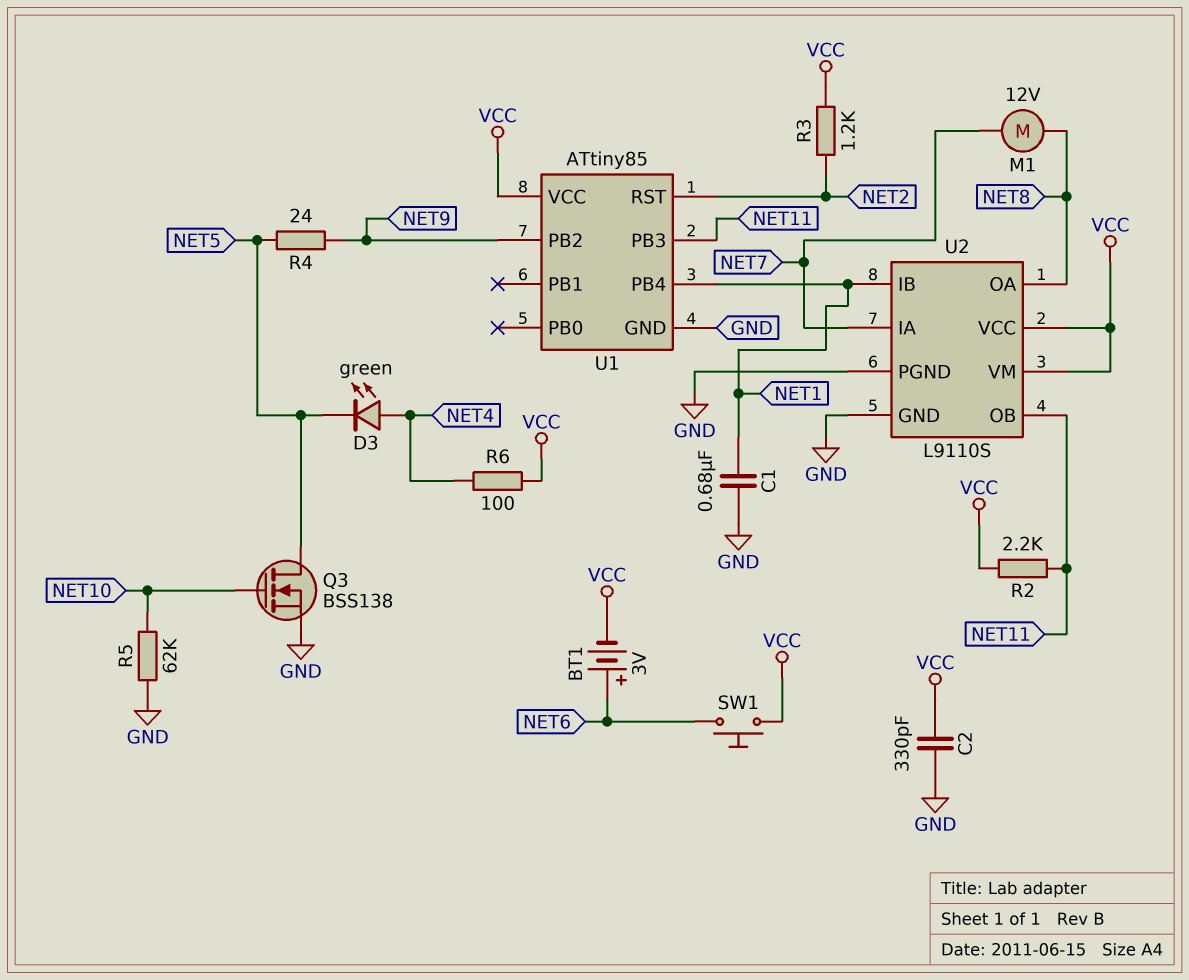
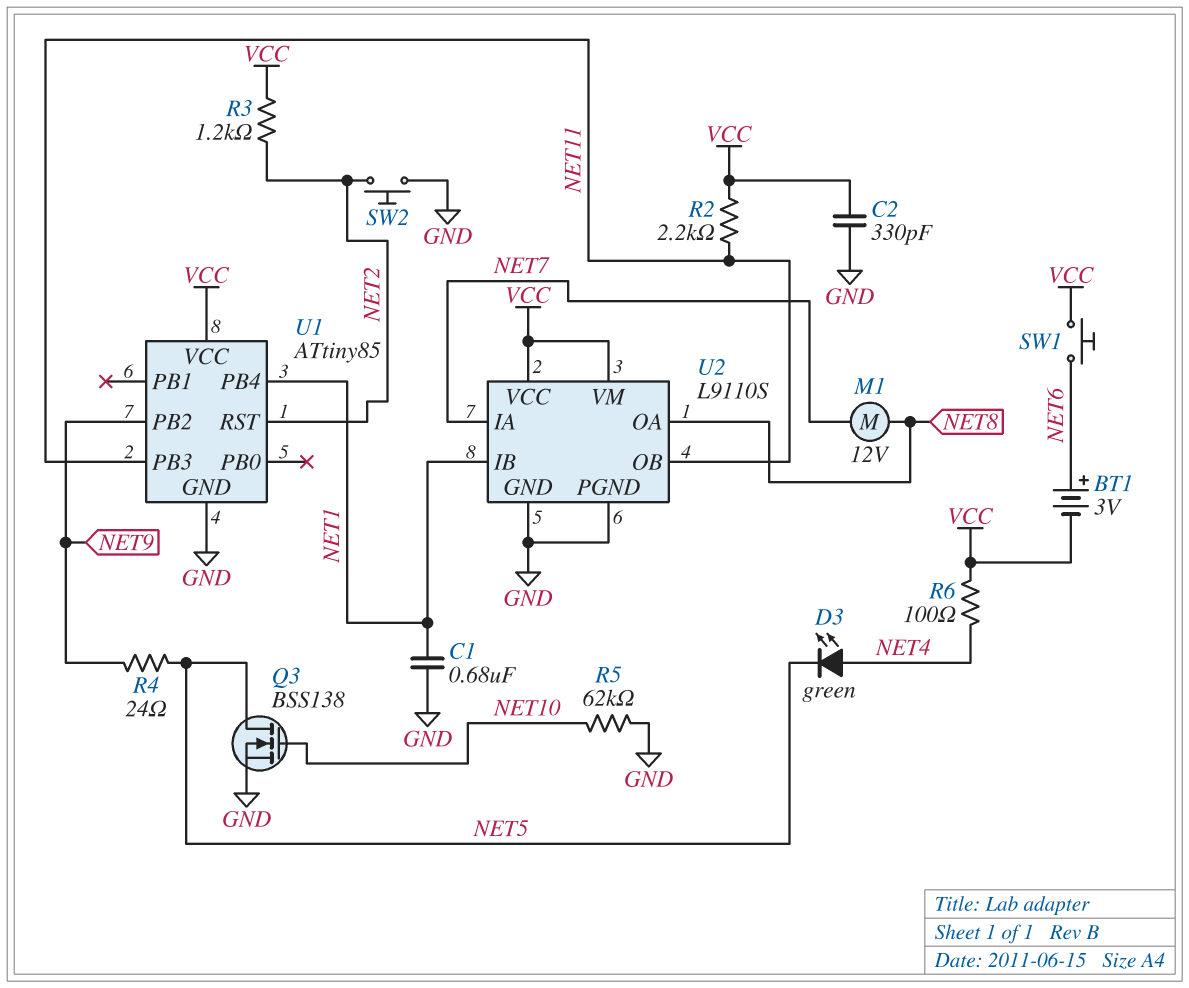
SW2: none -> button (GND, NET2)

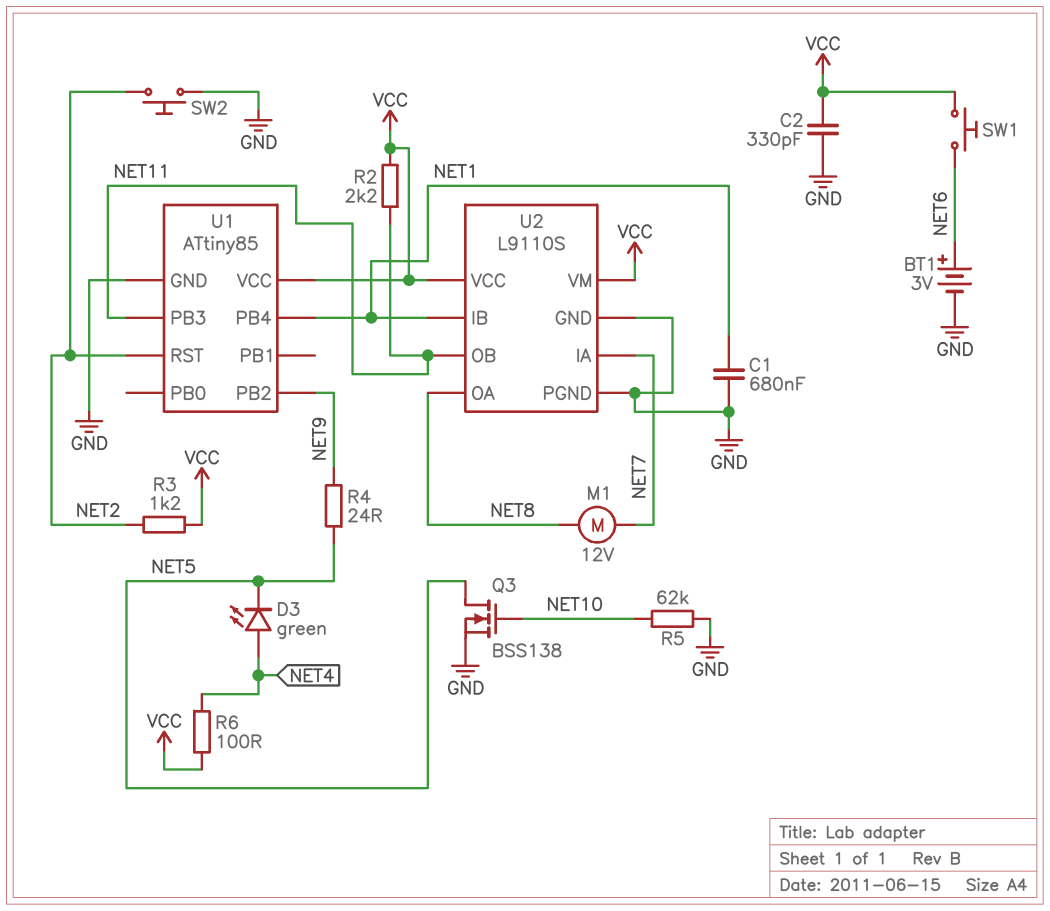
BT1: 3V (plus NET6, minus VCC) -> 3V (plus NET6, minus GND)

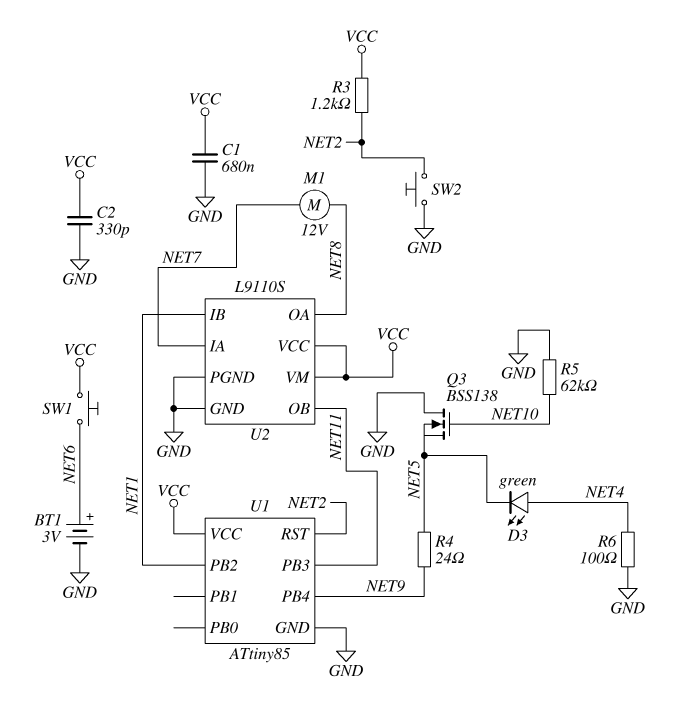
C1: 680nF (GND, NET1) -> 680nF (GND, VCC)
Q3: NMOS BSS138 (G NET10, D NET5, S GND) -> NMOS BSS138 (G NET10, D GND, S NET5)
R2: 2.2k (NET11, VCC) -> none
R6: 100 (NET4, VCC) -> 100 (GND, NET4)
U1 pin PB2: NET9 -> NET1
U1 pin PB4: NET1 -> NET9

